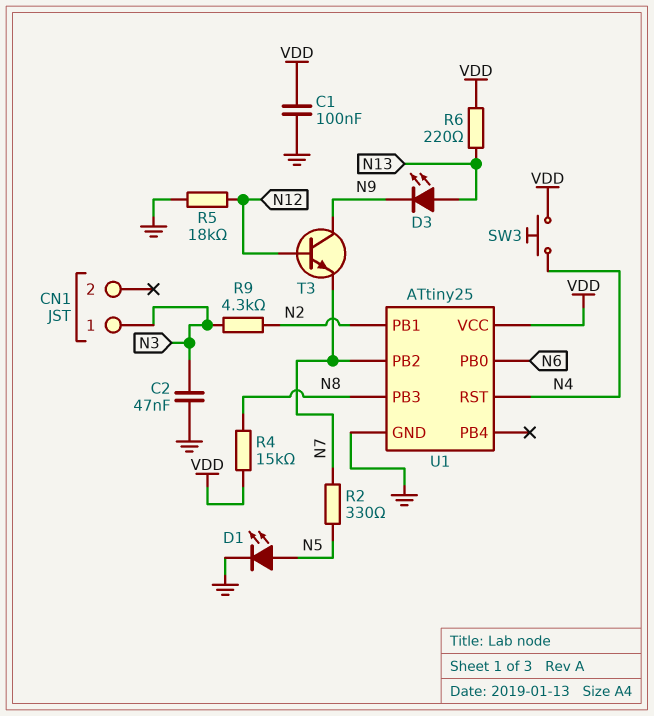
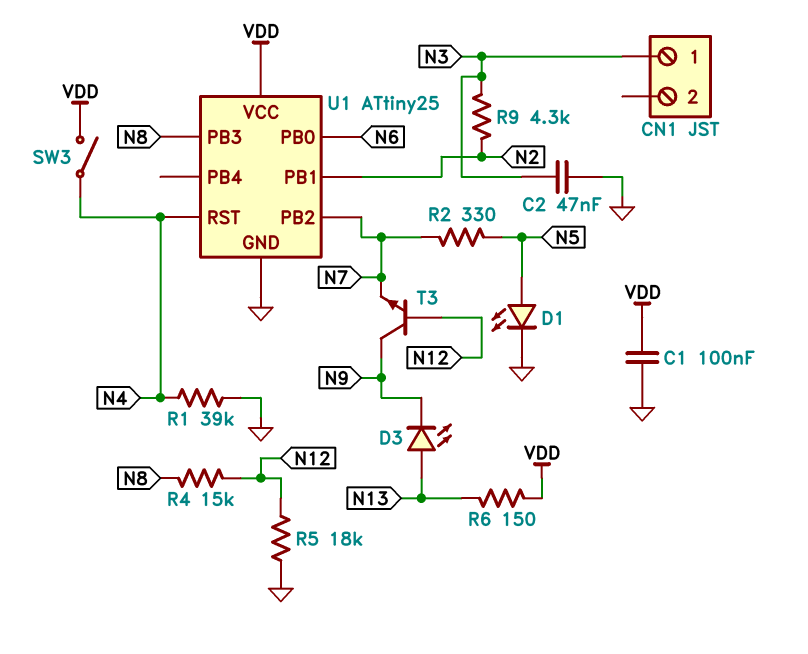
R1: none -> 39k (GND, N4)
R4: 15k (N8, VDD) -> 15k (N8, N12)
R6: 220 (N13, VDD) -> 150 (N13, VDD)
SW3: button (N4, VDD) -> switch (N4, VDD)

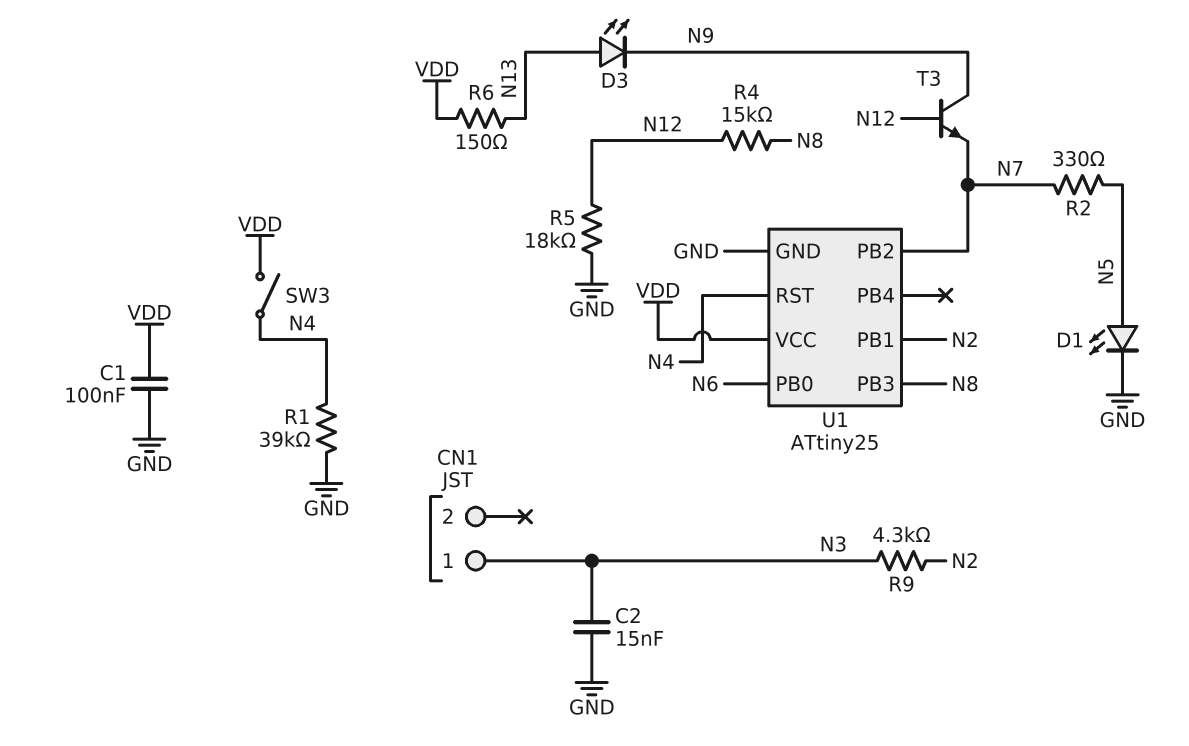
C2: 47nF (GND, N3) -> 15nF (GND, N3)

